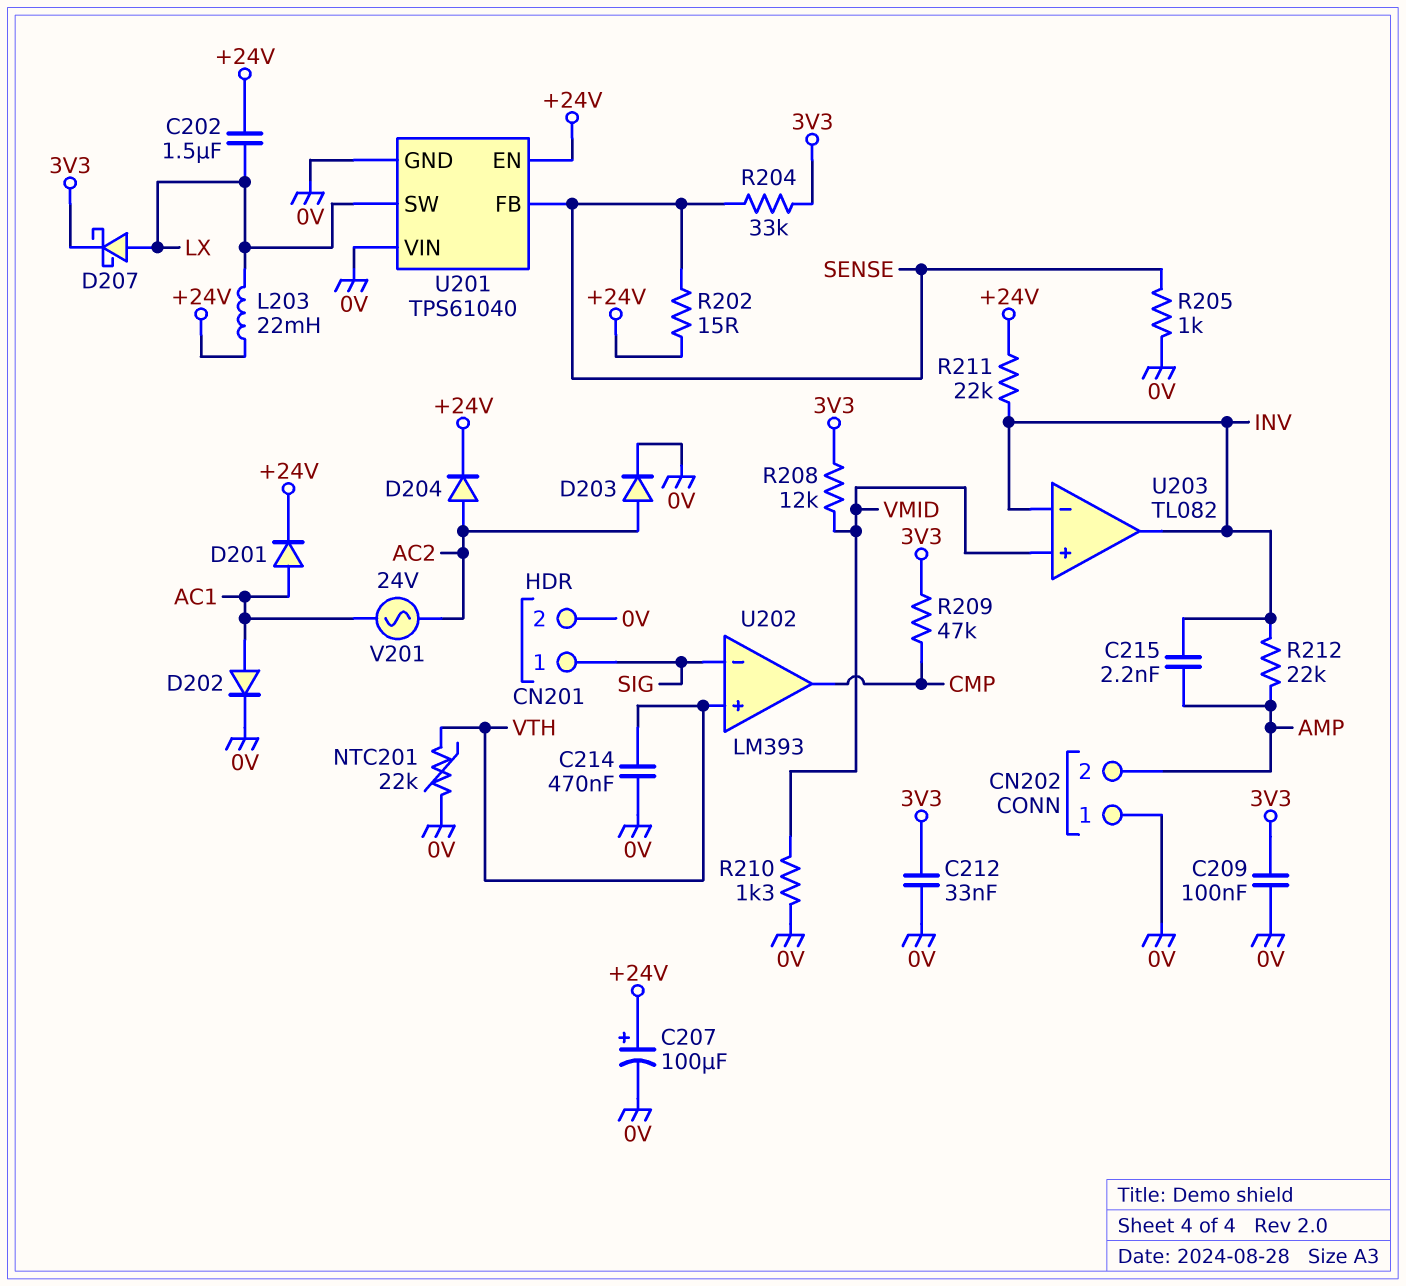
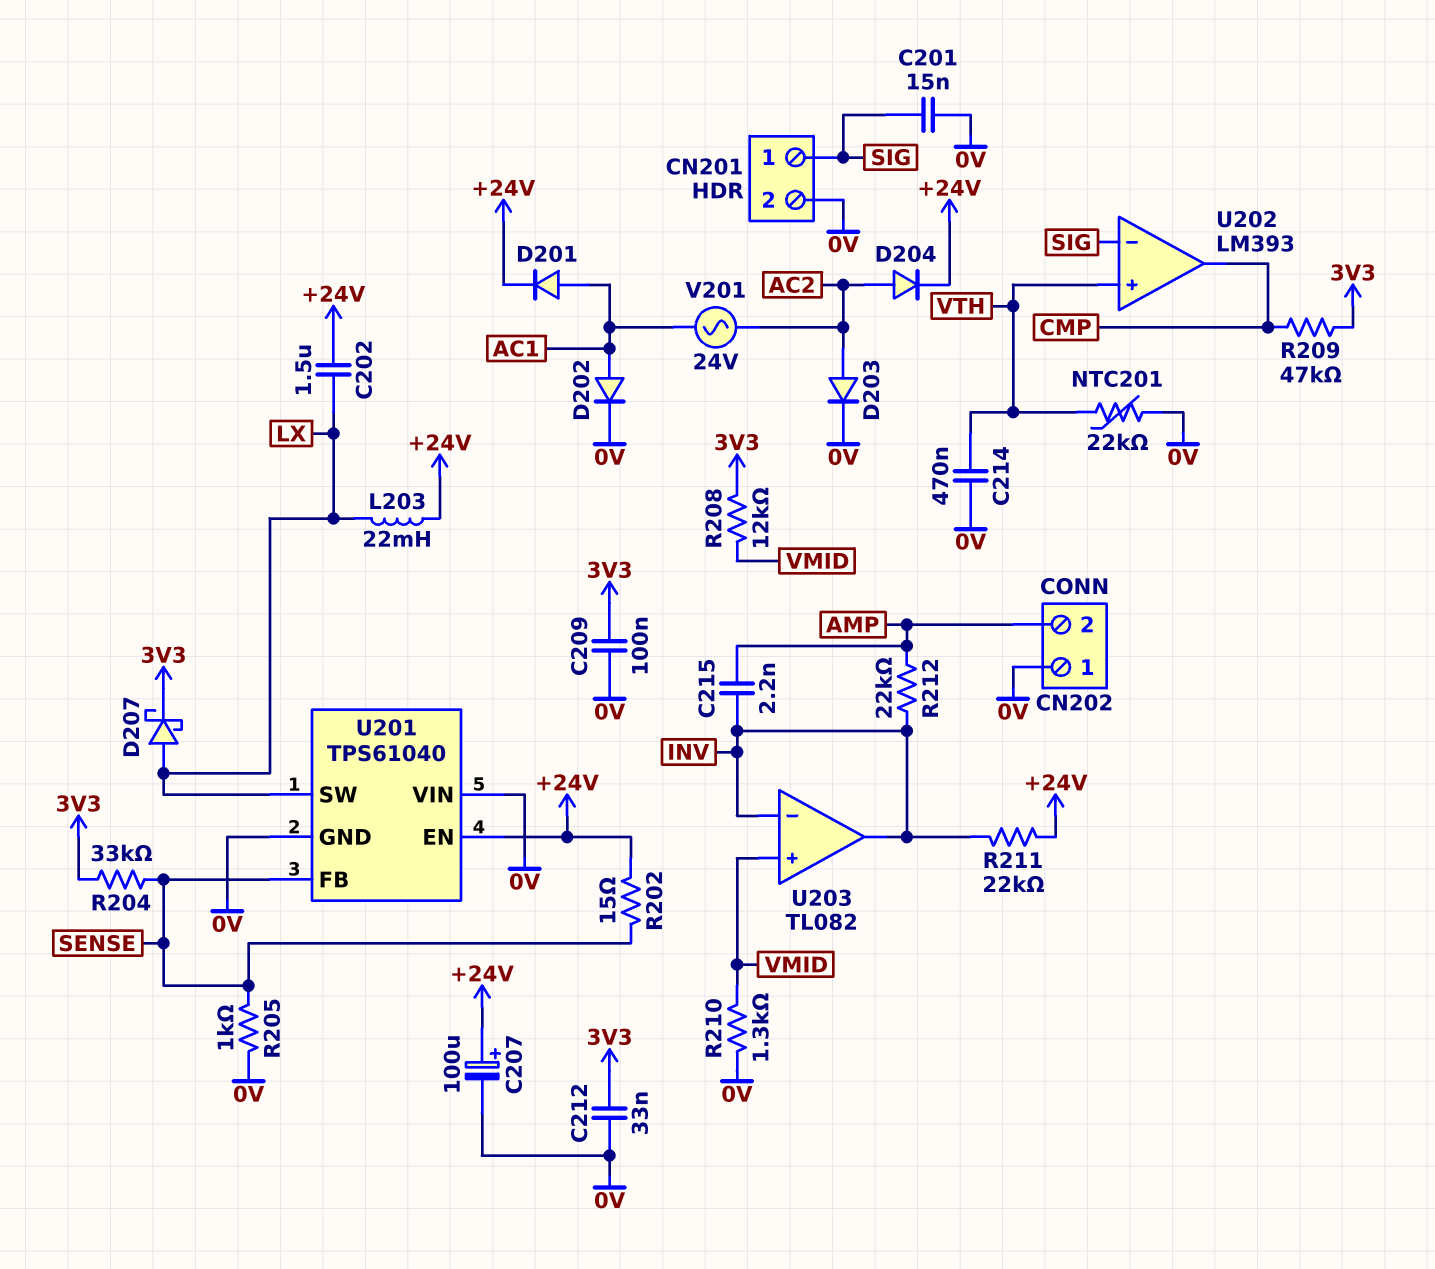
C201: none -> 15nF (0V, SIG)

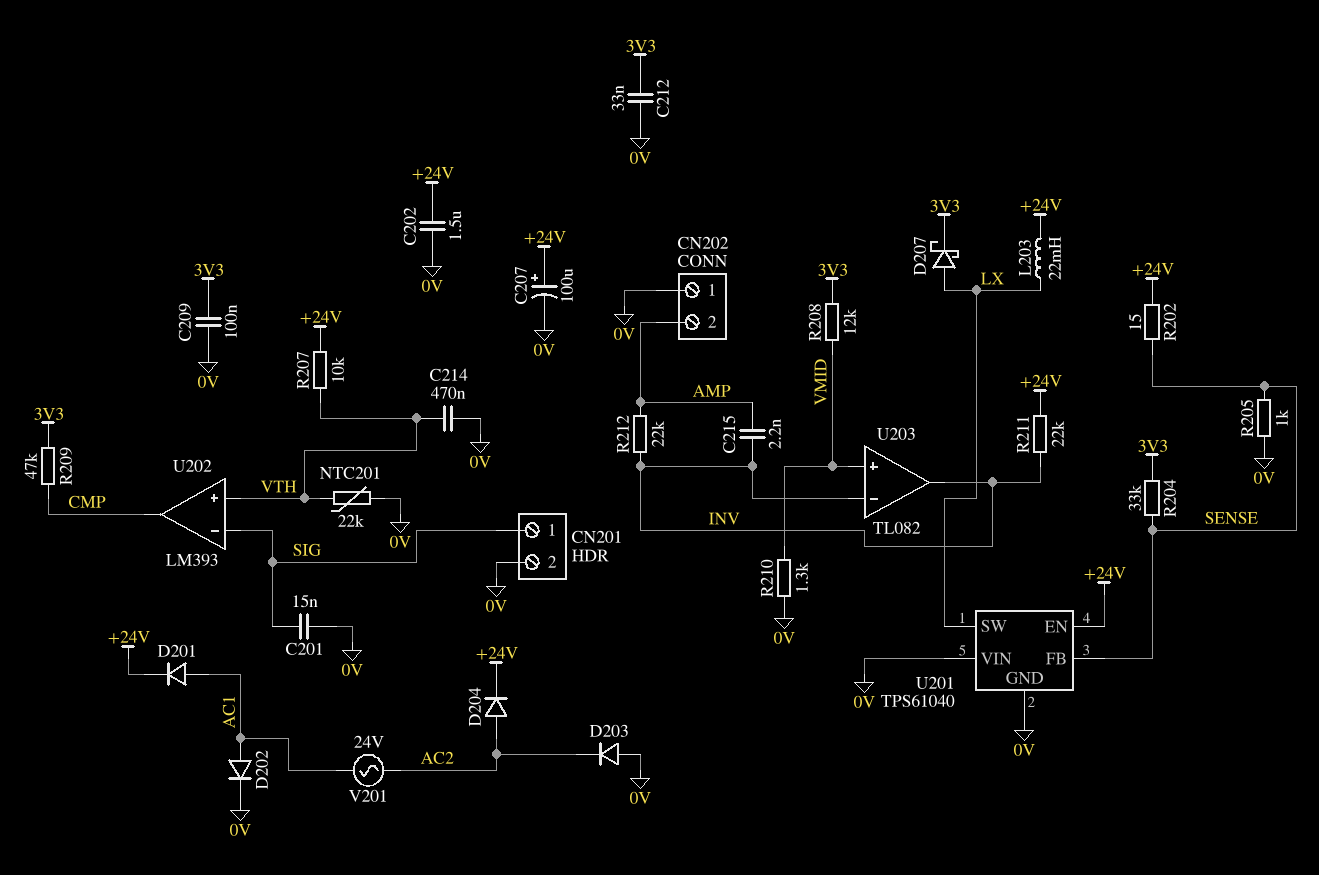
C202: 1.5uF (+24V, LX) -> 1.5uF (+24V, 0V)
D203: diode (A AC2, K 0V) -> diode (A 0V, K AC2)
R207: none -> 10k (+24V, VTH)

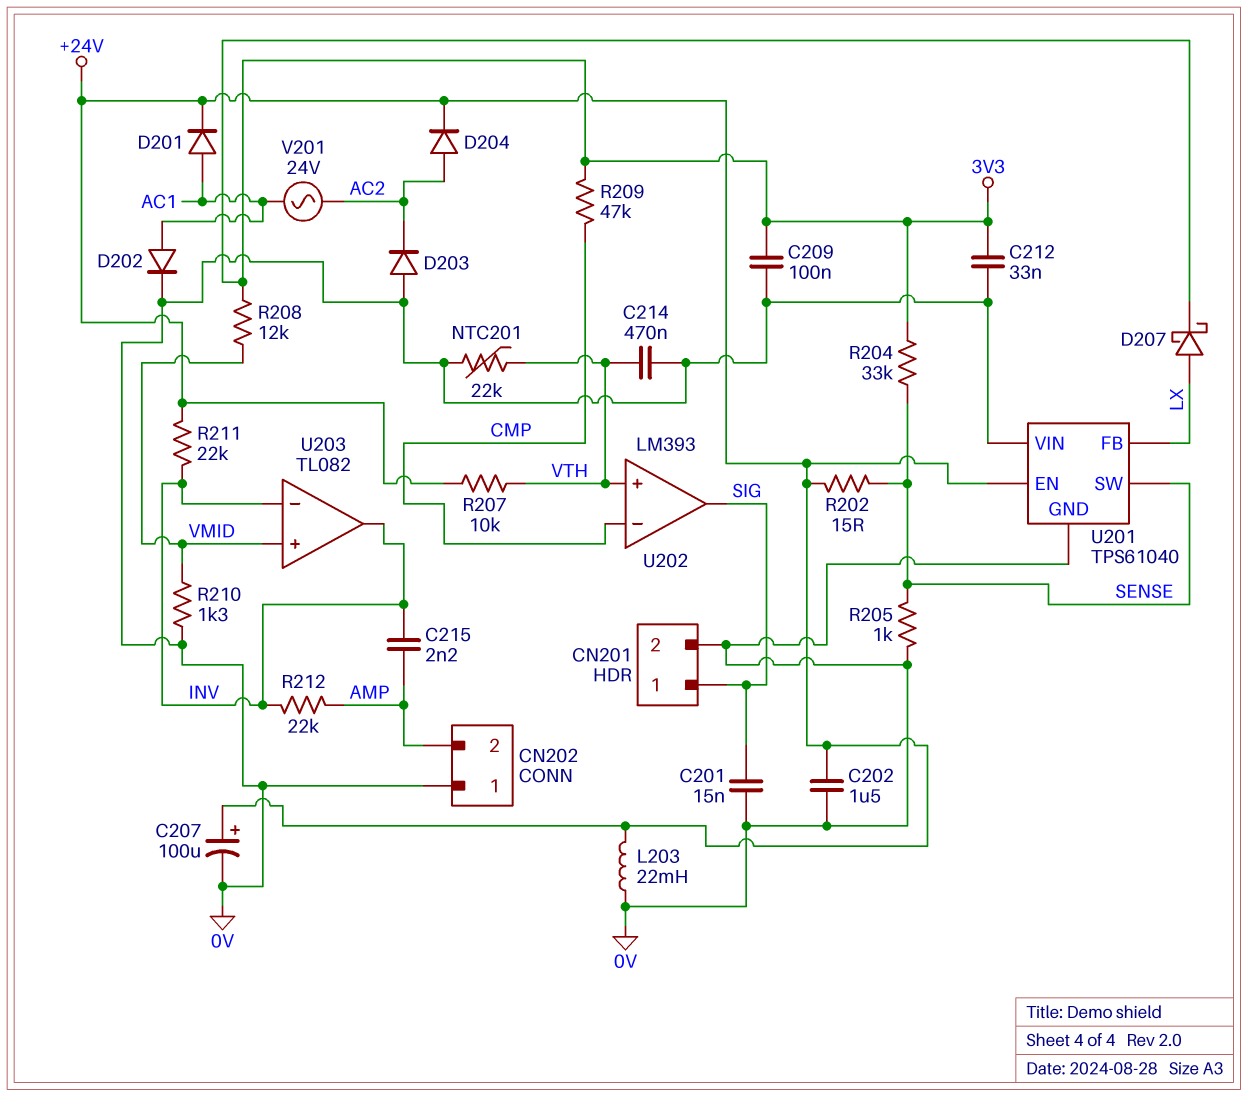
L203: 22mH (+24V, LX) -> 22mH (+24V, 0V)
U201 pin FB: SENSE -> LX
U201 pin SW: LX -> SENSE
U202 pin in-: SIG -> CMP
U202 pin out: CMP -> SIG

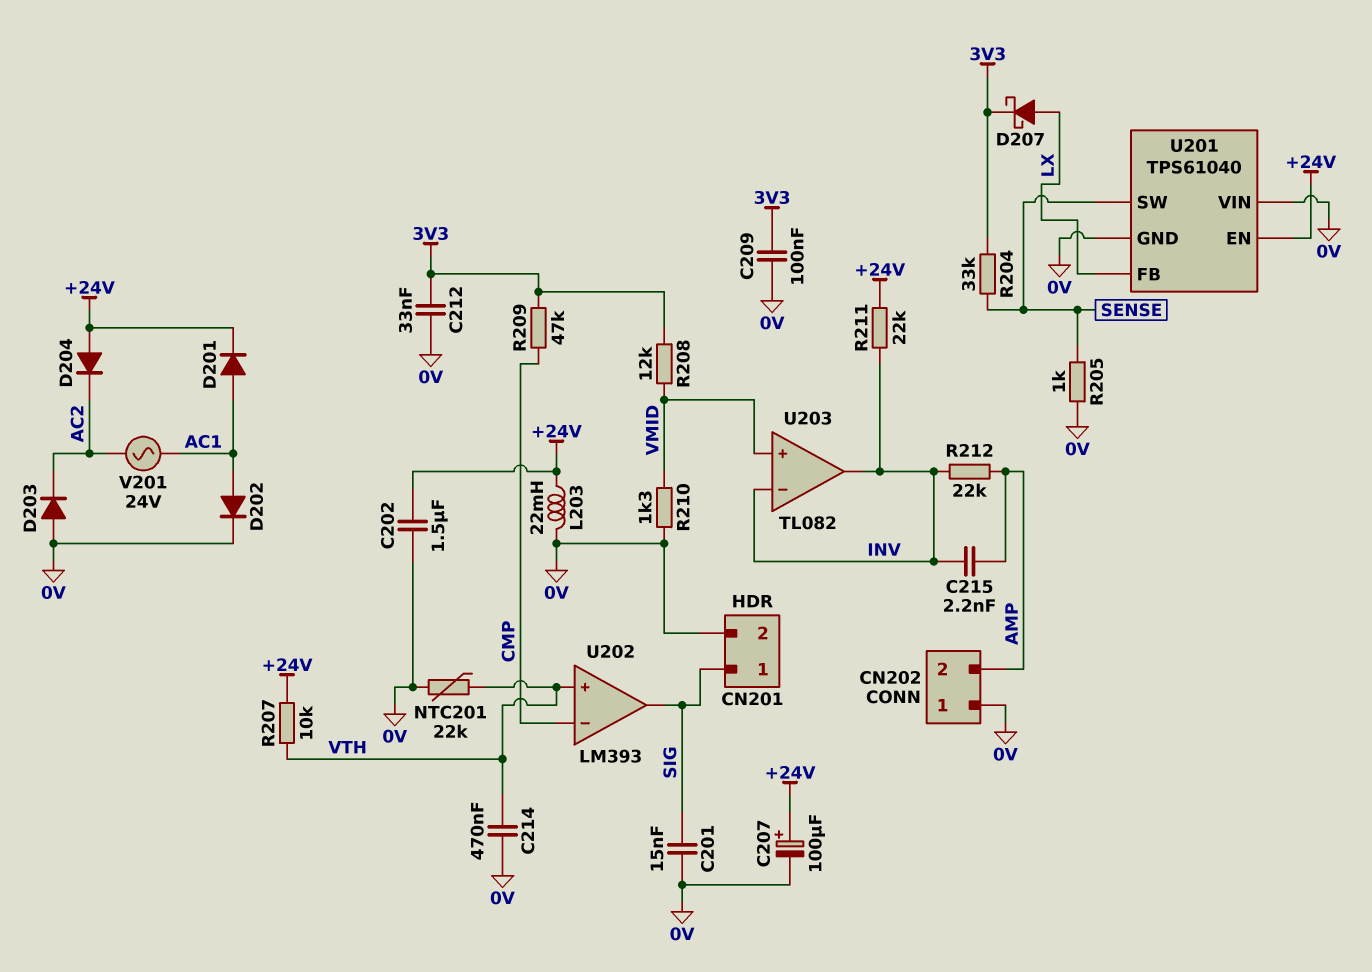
D204: diode (A AC2, K +24V) -> diode (A +24V, K AC2)
R202: 15 (+24V, SENSE) -> none

